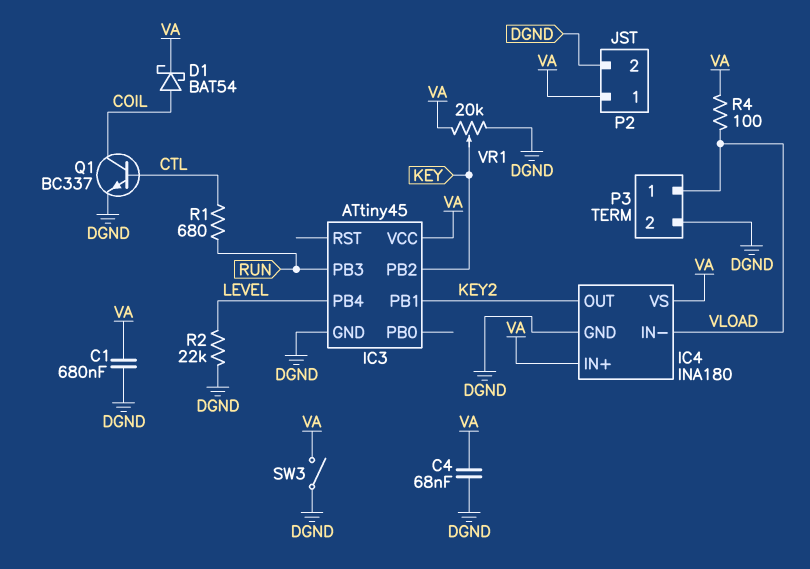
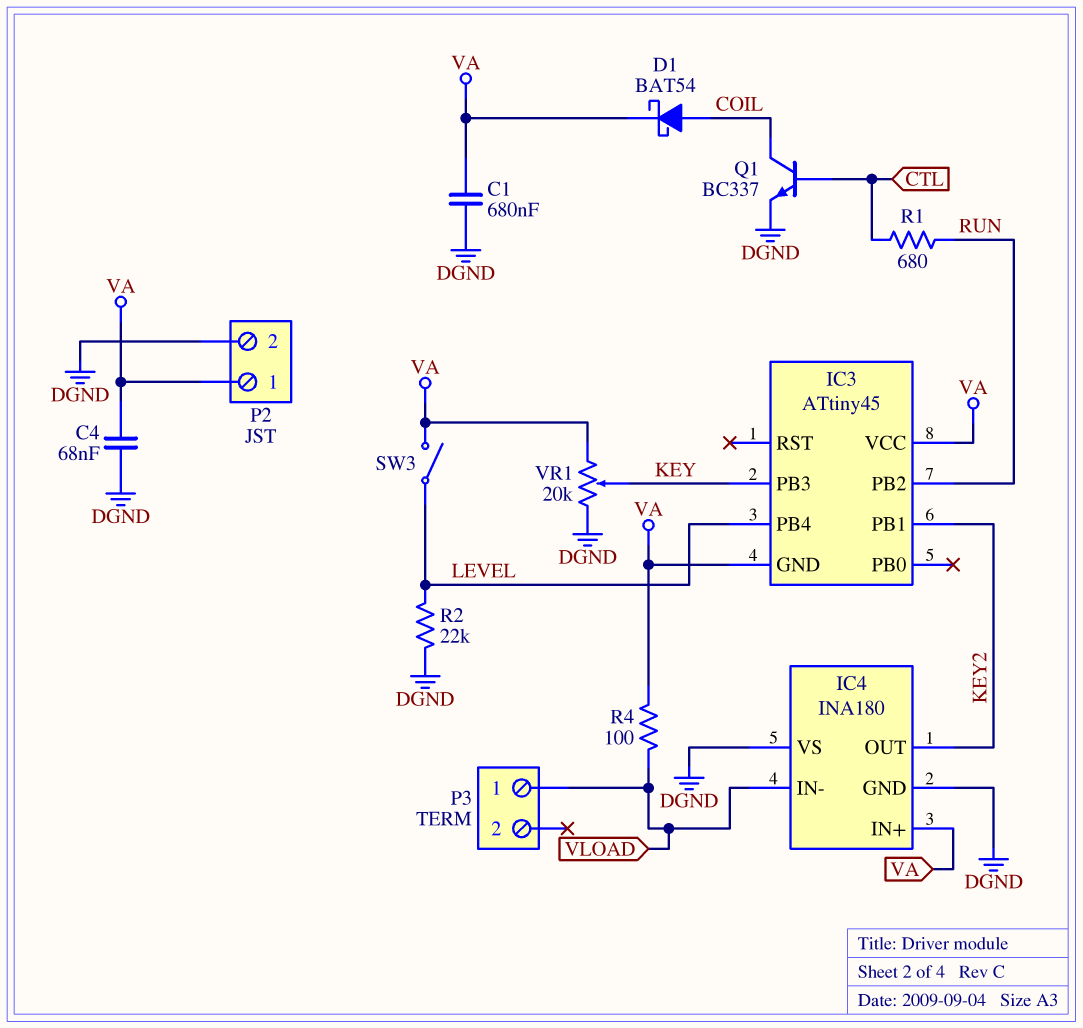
IC3 pin GND: DGND -> VA
IC3 pin PB2: KEY -> RUN
IC3 pin PB3: RUN -> KEY
IC4 pin VS: VA -> DGND
P3 pin 2: DGND -> none
SW3: switch (DGND, VA) -> switch (LEVEL, VA)

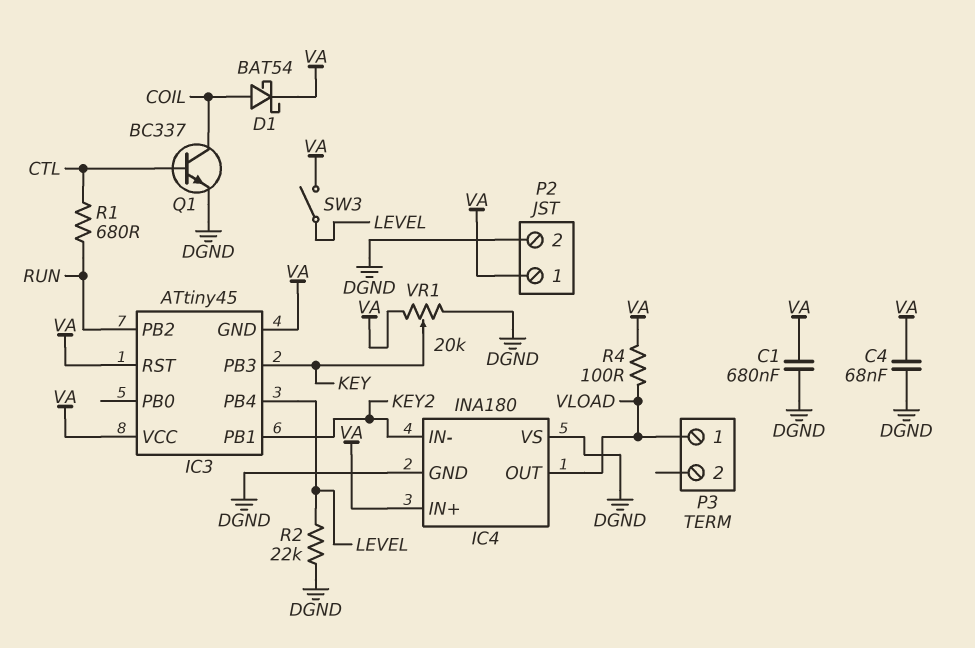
IC3 pin RST: none -> VA
IC4 pin IN-: VLOAD -> KEY2
IC4 pin OUT: KEY2 -> VLOAD

